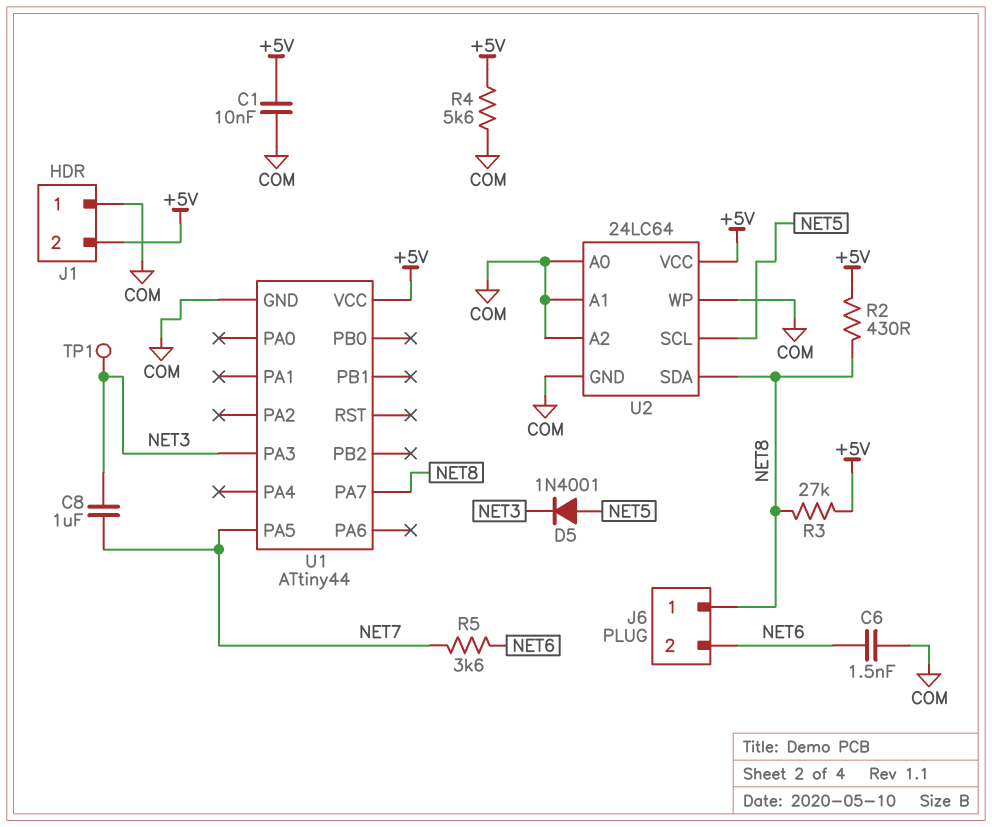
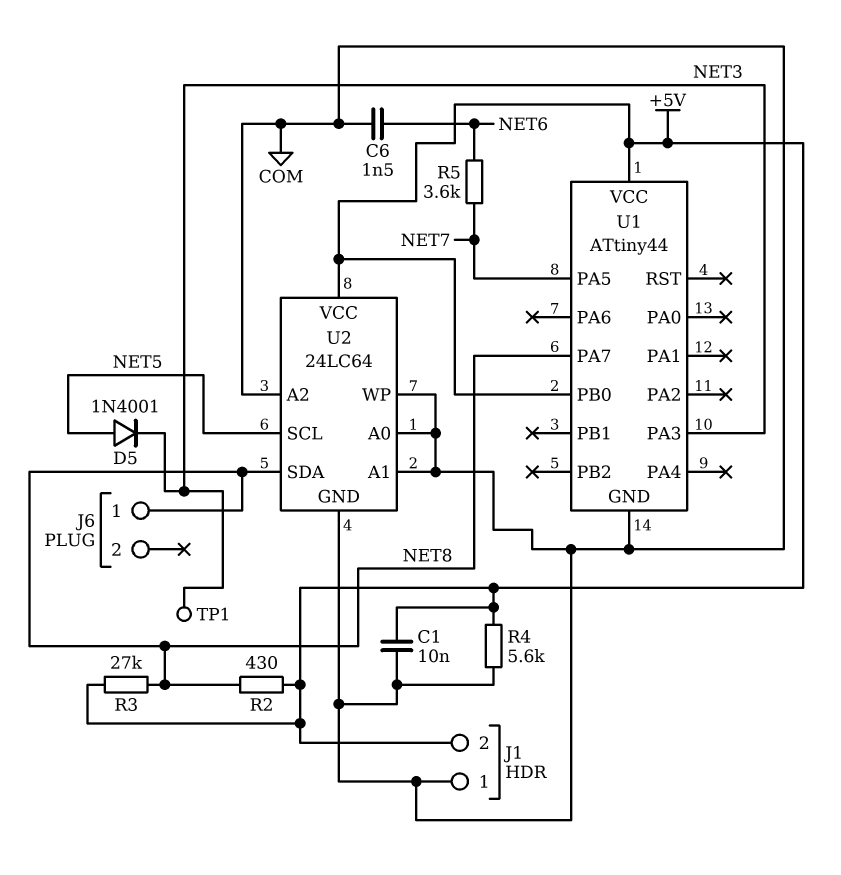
C8: 1uF (NET3, NET7) -> none
J6 pin 2: NET6 -> none
U1 pin PB0: none -> +5V

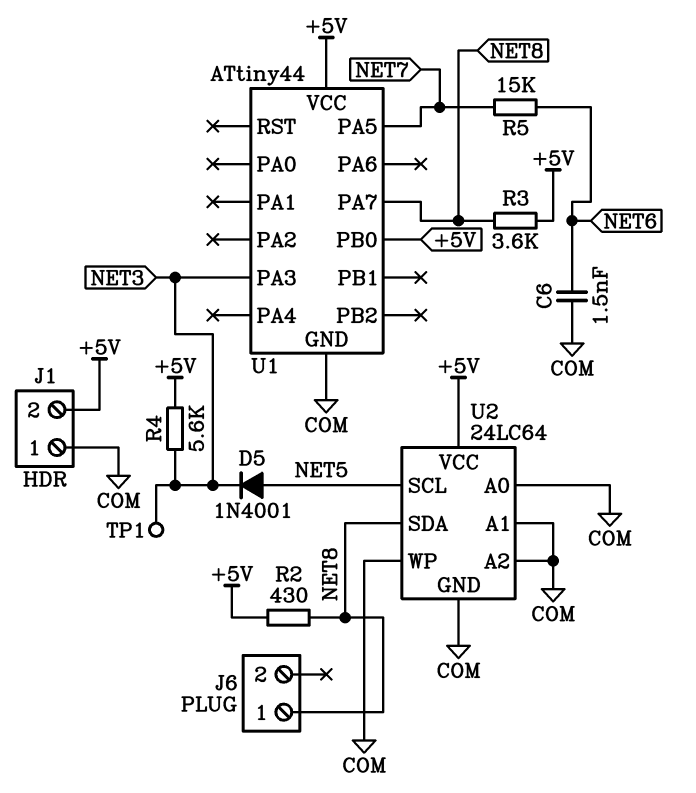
C1: 10nF (+5V, COM) -> none
R3: 27k (+5V, NET8) -> 3.6k (+5V, NET8)
R4: 5.6k (+5V, COM) -> 5.6k (+5V, NET3)
R5: 3.6k (NET6, NET7) -> 15k (NET6, NET7)

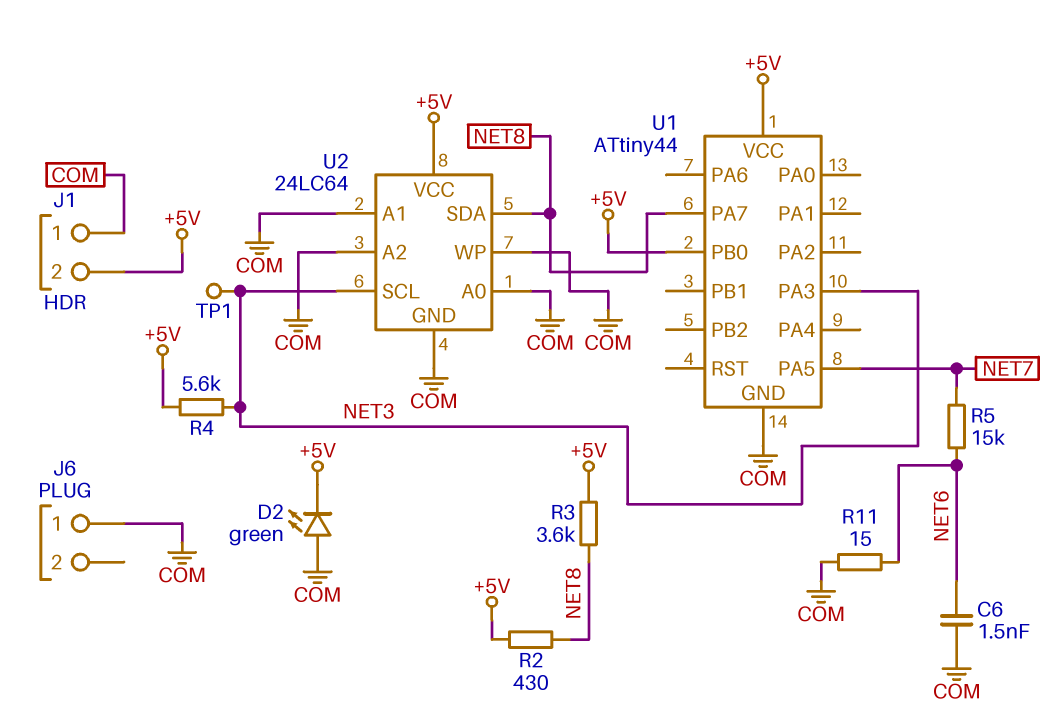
D2: none -> LED green (A COM, K +5V)
D5: diode 1N4001 (A NET5, K NET3) -> none
J6 pin 1: NET8 -> COM
R11: none -> 15 (COM, NET6)
U2 pin SCL: NET5 -> NET3

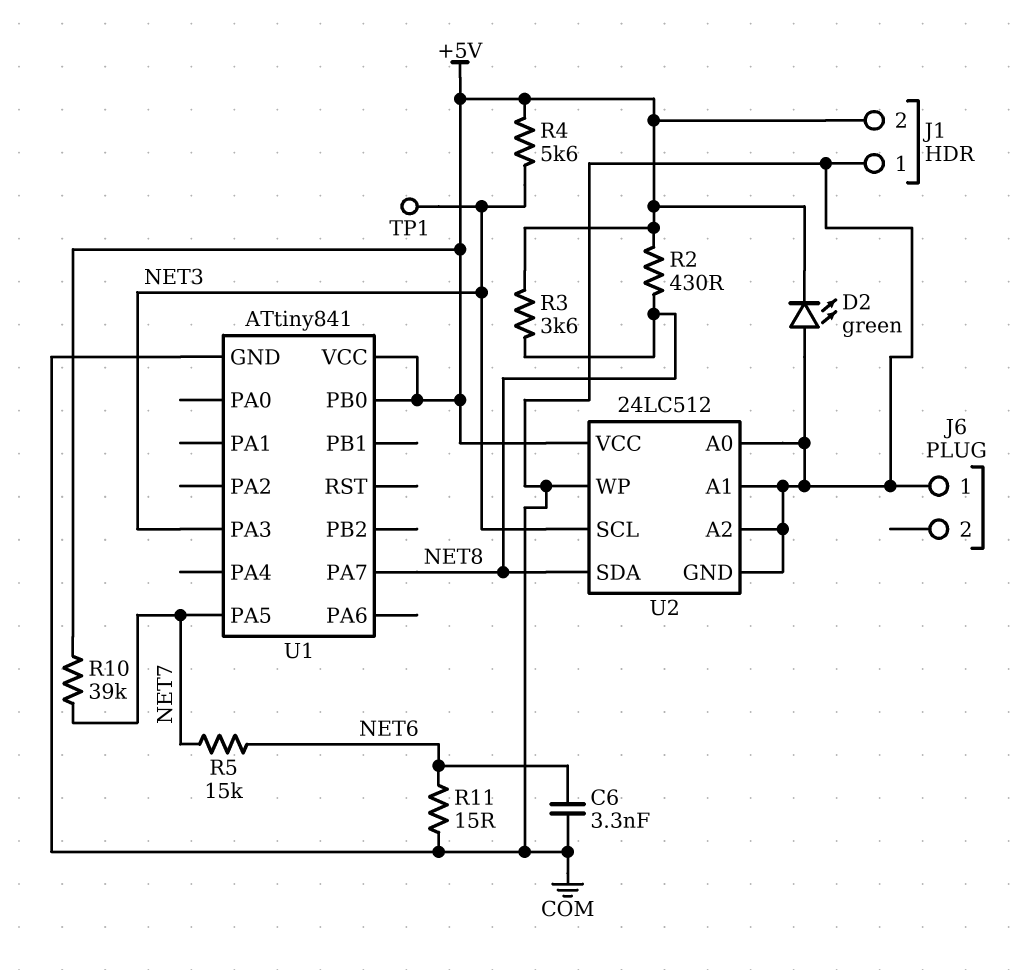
C6: 1.5nF (COM, NET6) -> 3.3nF (COM, NET6)
R10: none -> 39k (+5V, NET7)
U1: ATtiny44 -> ATtiny841
U2: 24LC64 -> 24LC512

